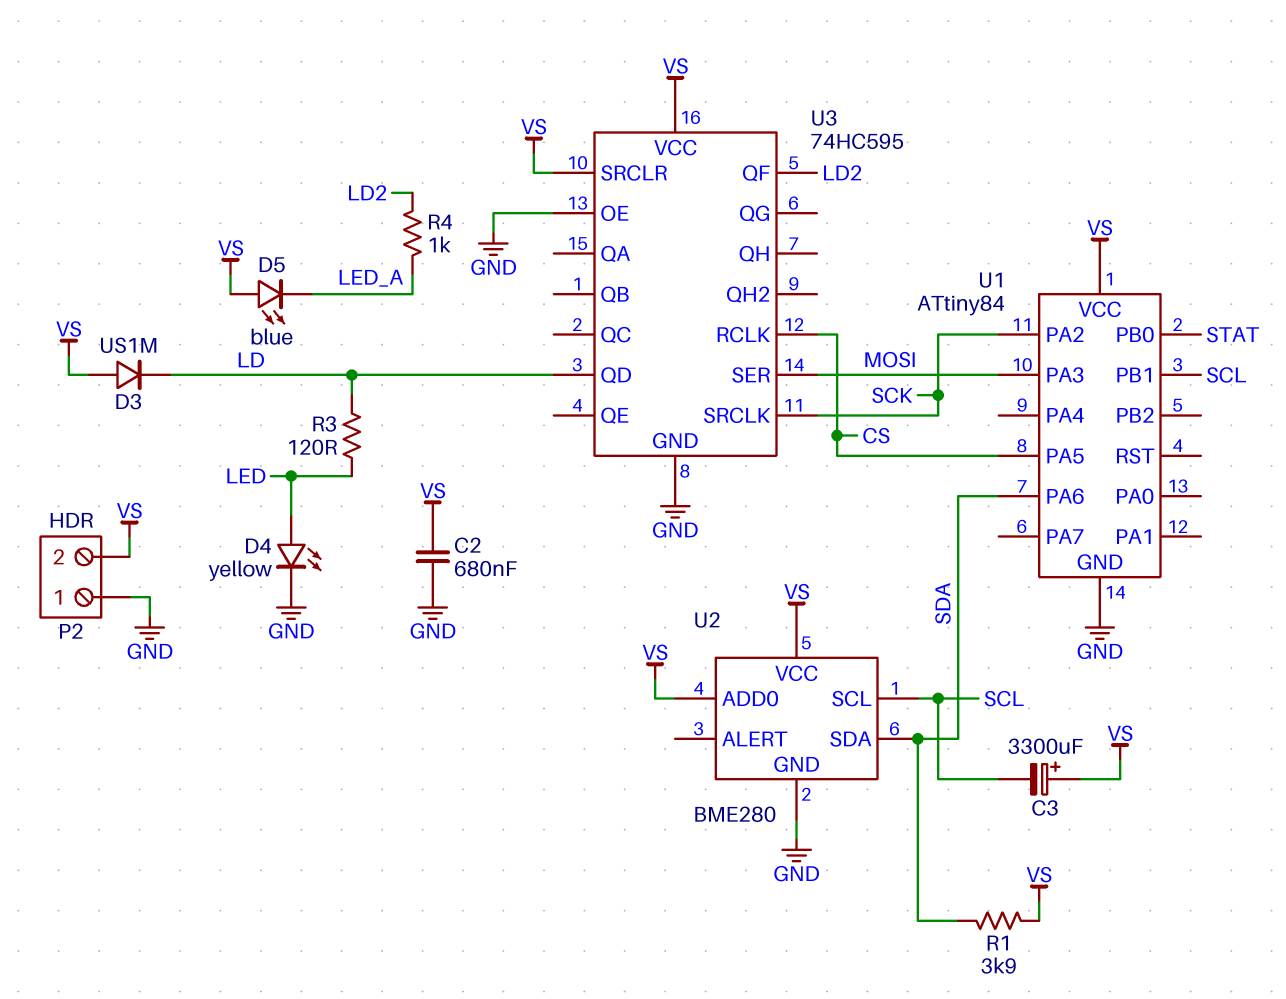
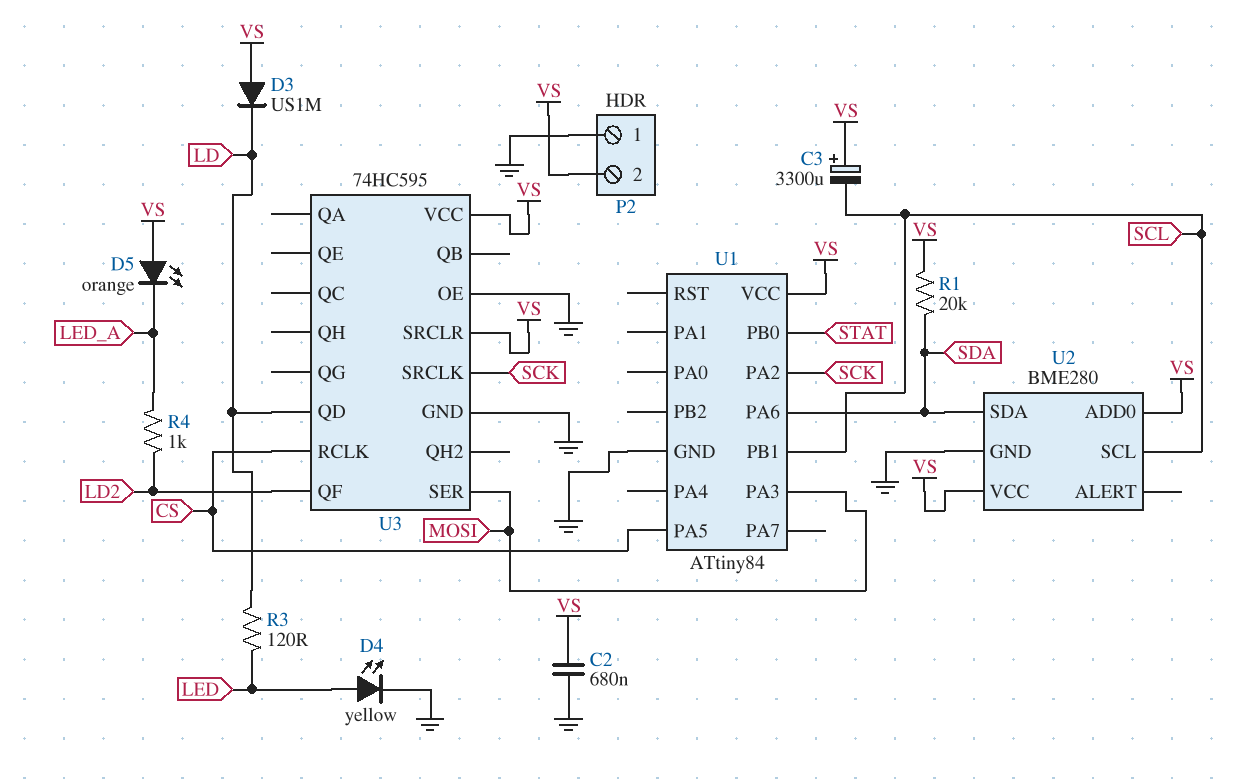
D5: LED blue (A VS, K LED_A) -> LED orange (A VS, K LED_A)
R1: 3.9k (SDA, VS) -> 20k (SDA, VS)

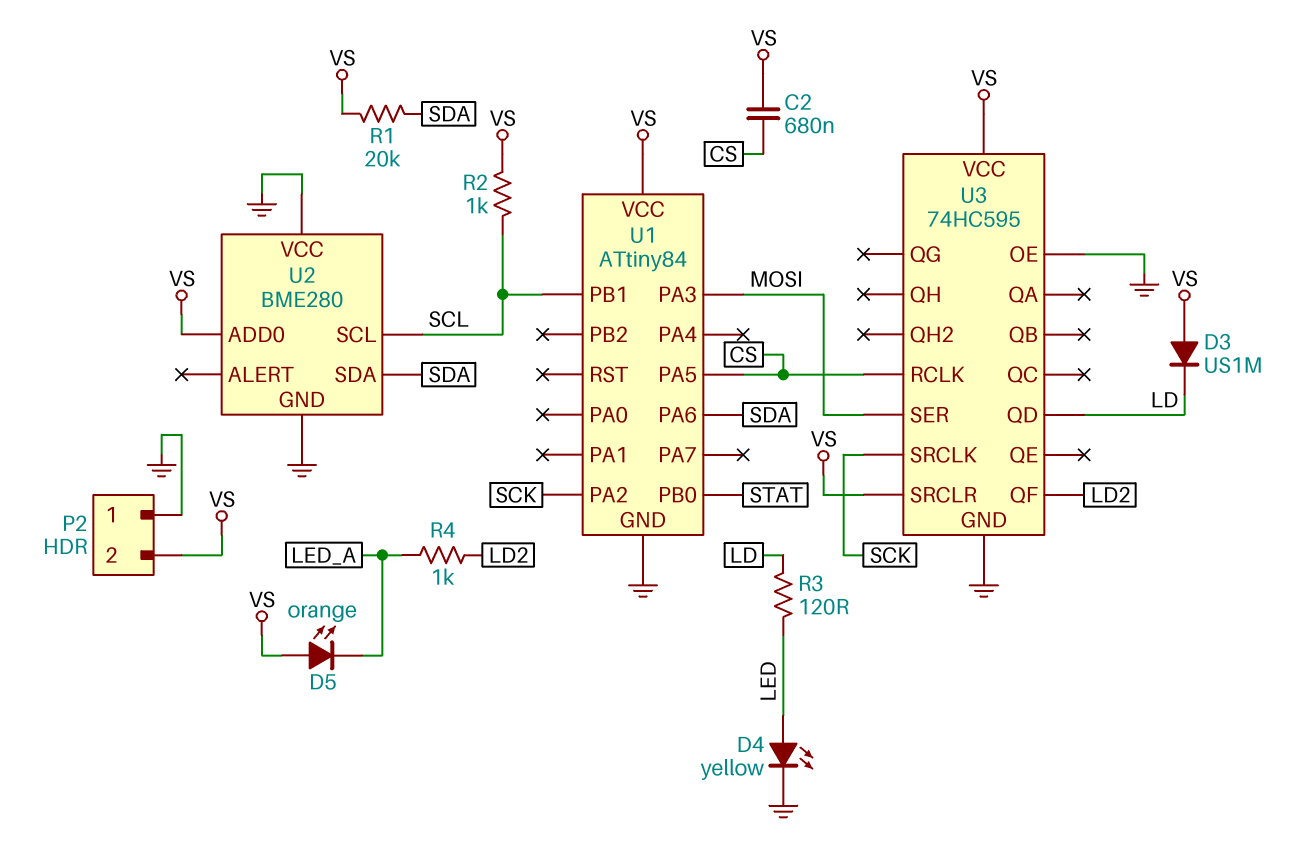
C2: 680nF (GND, VS) -> 680nF (CS, VS)
C3: 3300uF (plus VS, minus SCL) -> none
R2: none -> 1k (SCL, VS)
U2 pin VCC: VS -> GND

